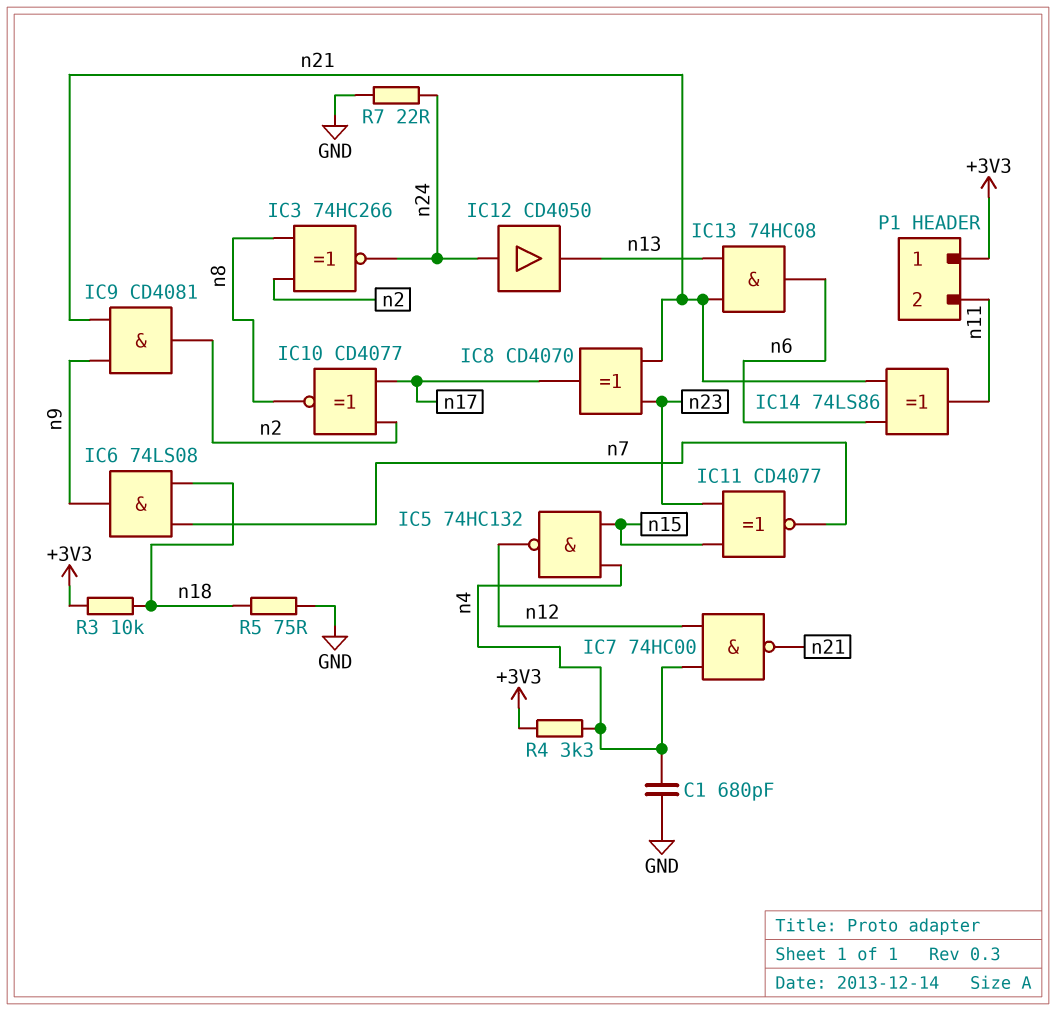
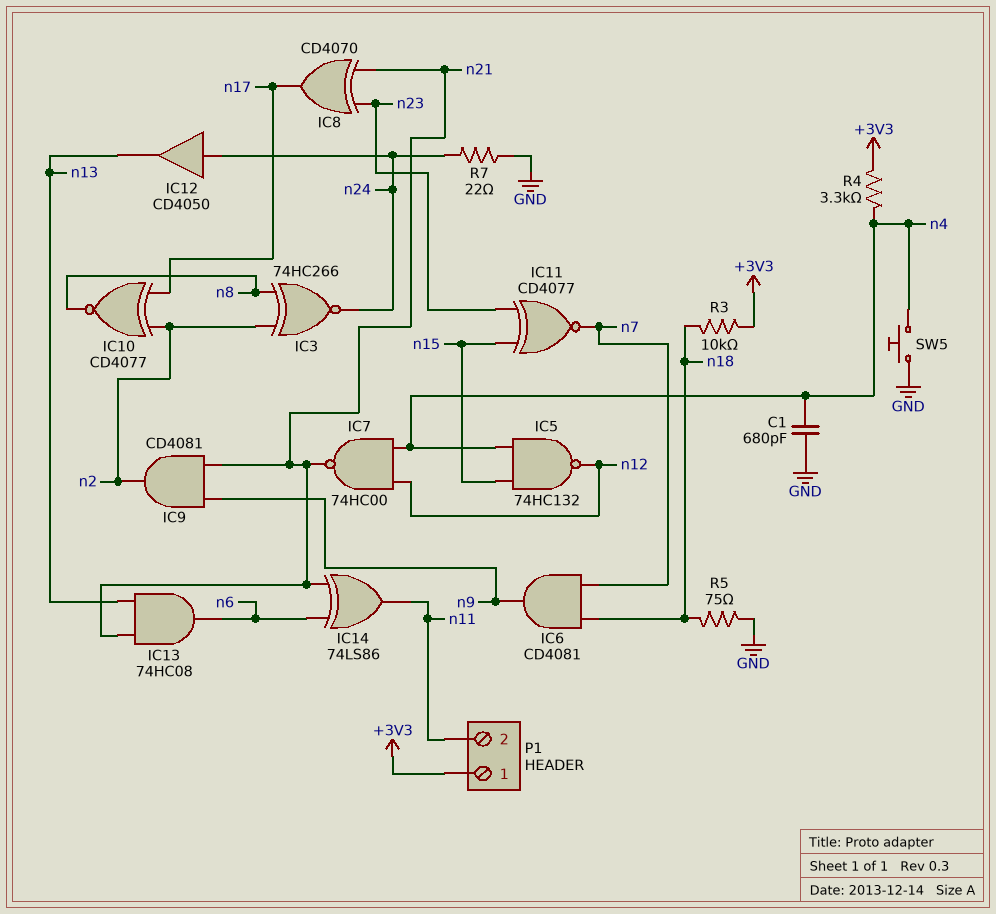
IC6: AND 74LS08 (in n7, in n18, out n9) -> AND CD4081 (in n7, in n18, out n9)
SW5: none -> button (GND, n4)

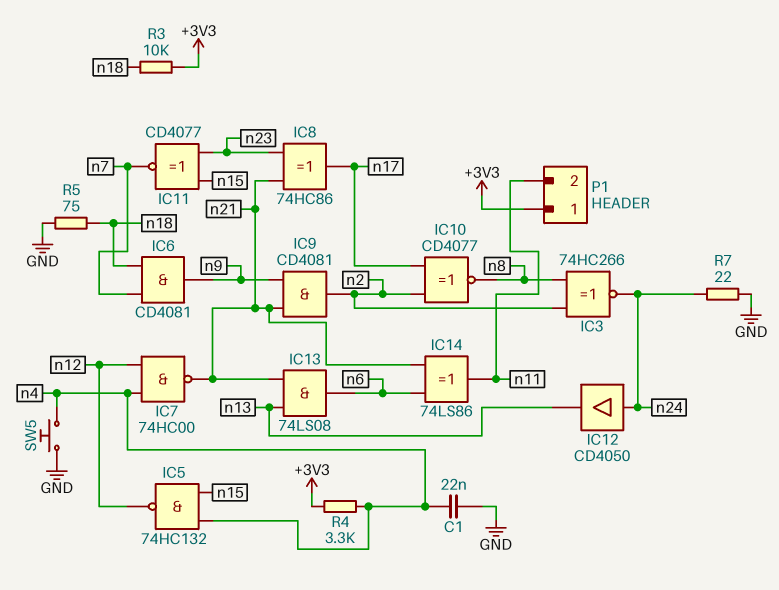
C1: 680pF (GND, n4) -> 22nF (GND, n4)
IC8: XOR CD4070 (in n21, in n23, out n17) -> XOR 74HC86 (in n21, in n23, out n17)
IC13: AND 74HC08 (in n13, in n21, out n6) -> AND 74LS08 (in n13, in n21, out n6)

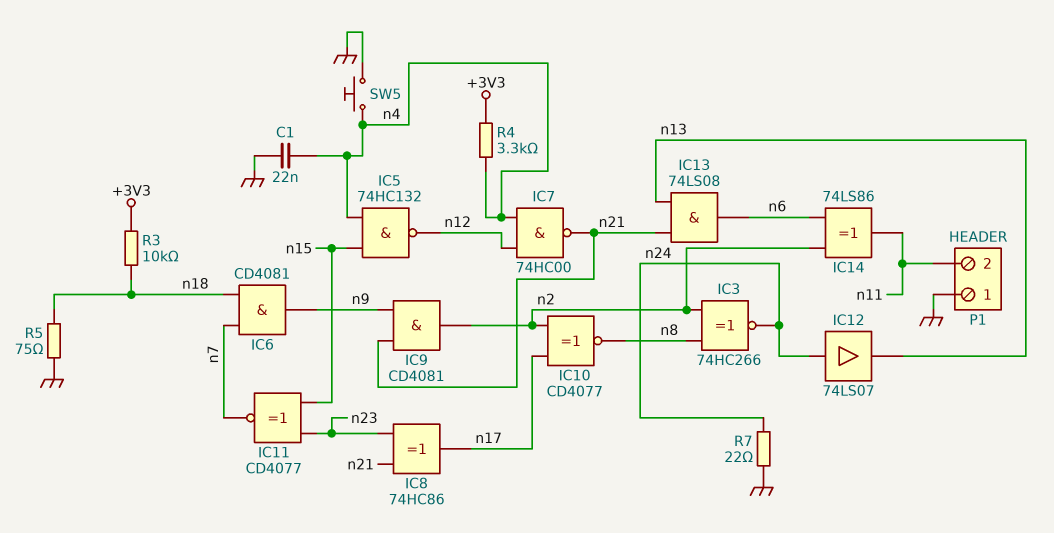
IC12: buffer CD4050 (in n24, out n13) -> buffer 74LS07 (in n24, out n13)
IC14: XOR 74LS86 (in n6, in n21, out n11) -> XOR 74LS86 (in n2, in n6, out n11)
P1 pin 1: +3V3 -> GND

